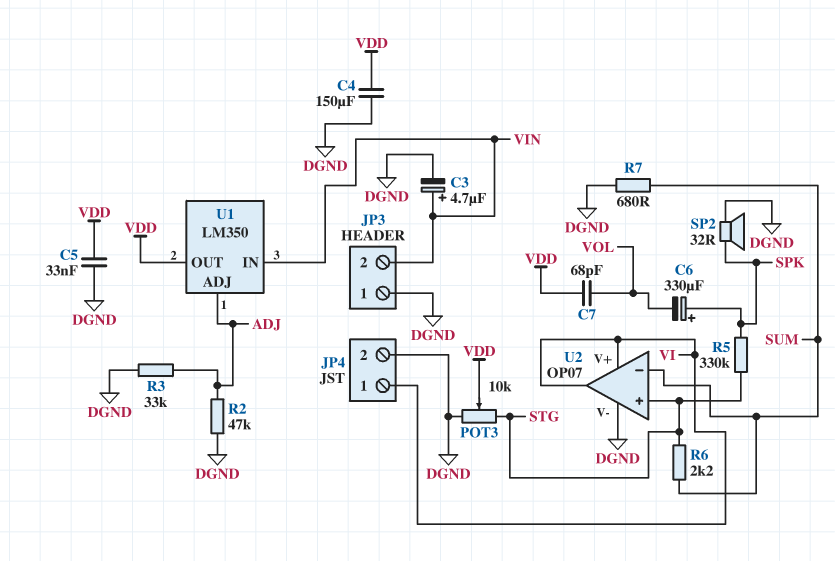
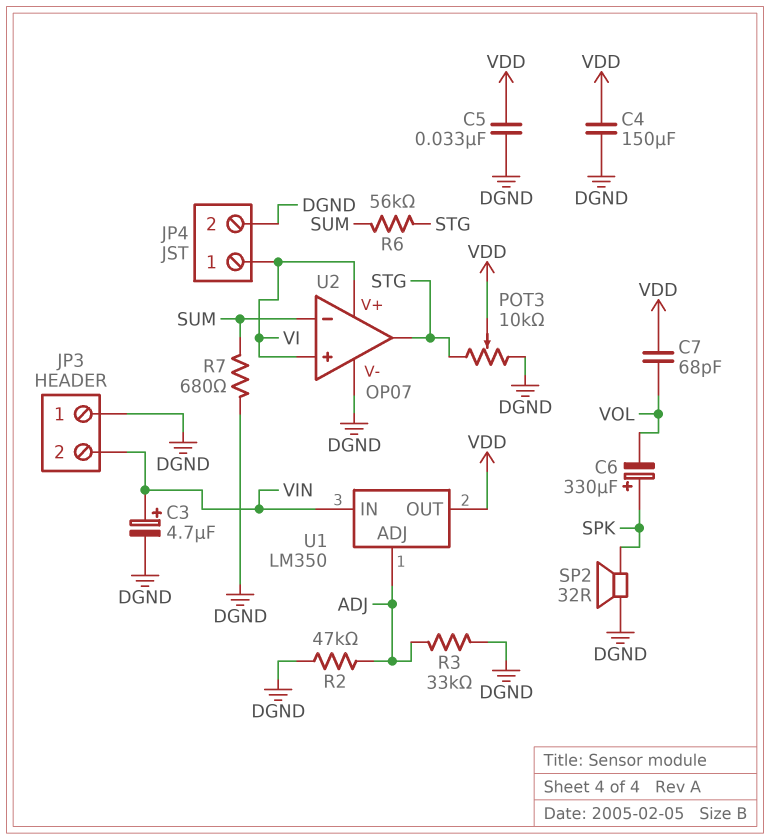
R5: 330k (SPK, STG) -> none
R6: 2.2k (STG, SUM) -> 56k (STG, SUM)
U2 pin in+: STG -> VI
U2 pin out: VI -> STG

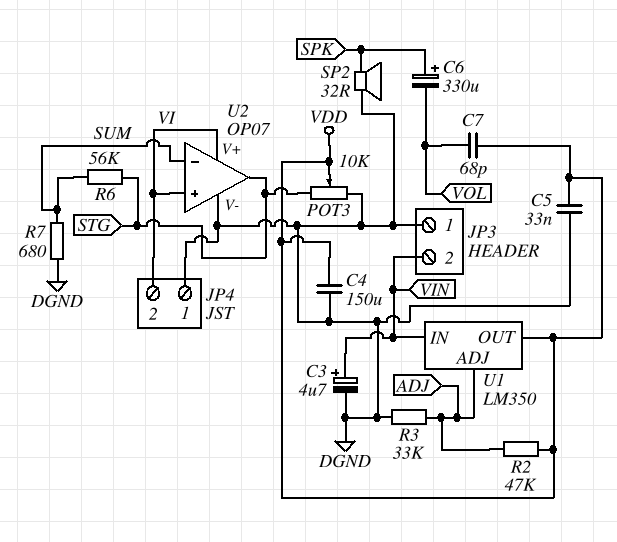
JP4 pin 1: VI -> DGND
JP4 pin 2: DGND -> VI
R2: 47k (ADJ, DGND) -> 47k (ADJ, VDD)

